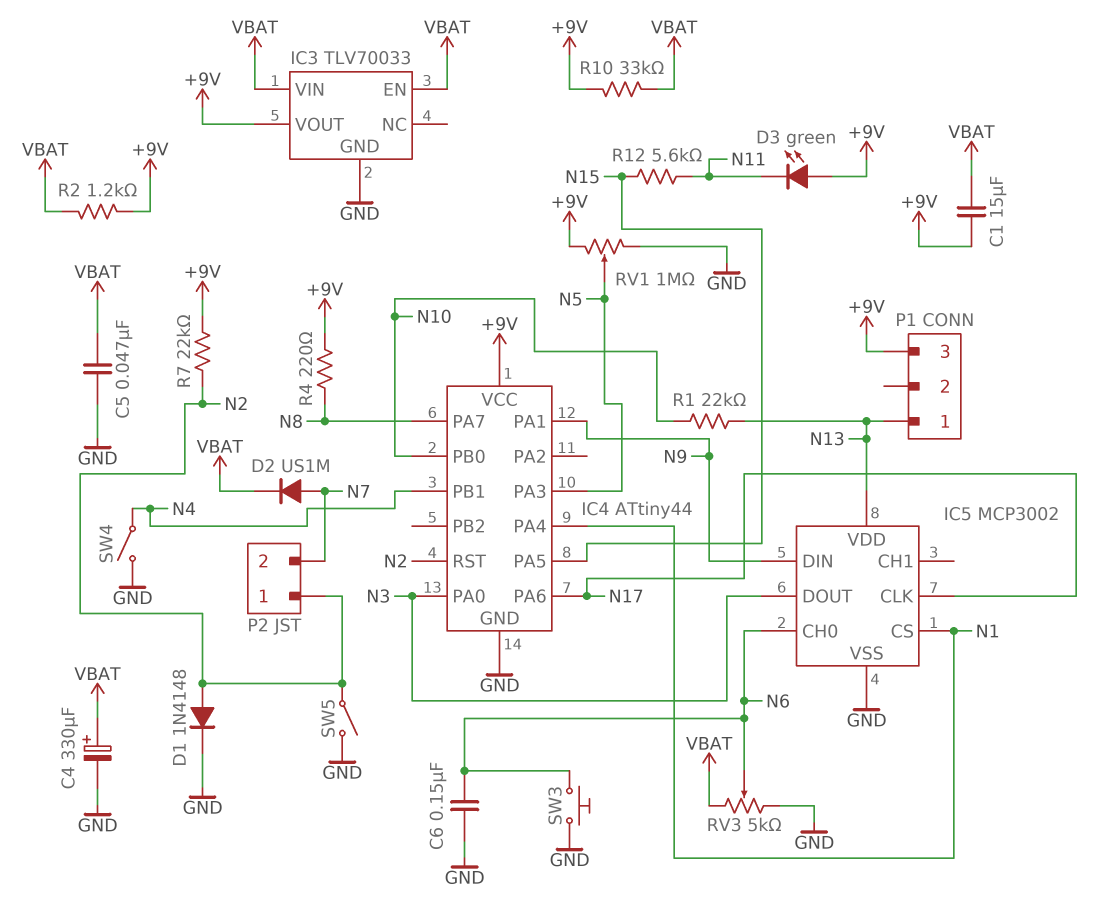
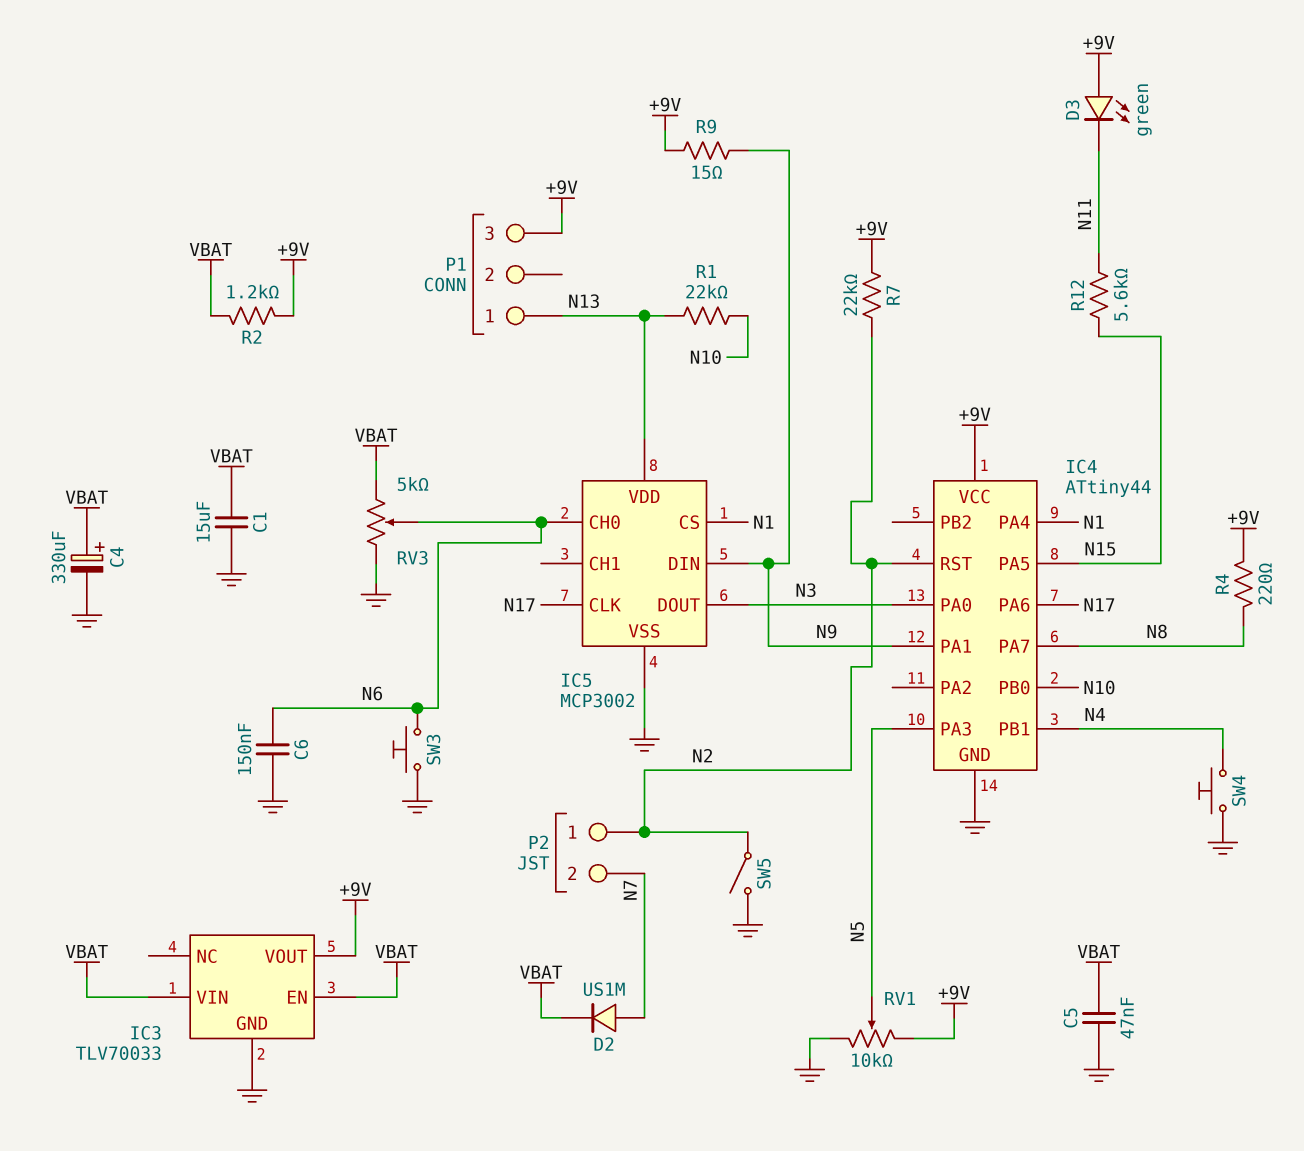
C1: 15uF (+9V, VBAT) -> 15uF (GND, VBAT)
D1: diode 1N4148 (A N2, K GND) -> none
R9: none -> 15 (+9V, N9)
R10: 33k (+9V, VBAT) -> none
RV1: 1M (+9V, GND, wiper N5) -> 10k (+9V, GND, wiper N5)
SW4: switch (GND, N4) -> button (GND, N4)

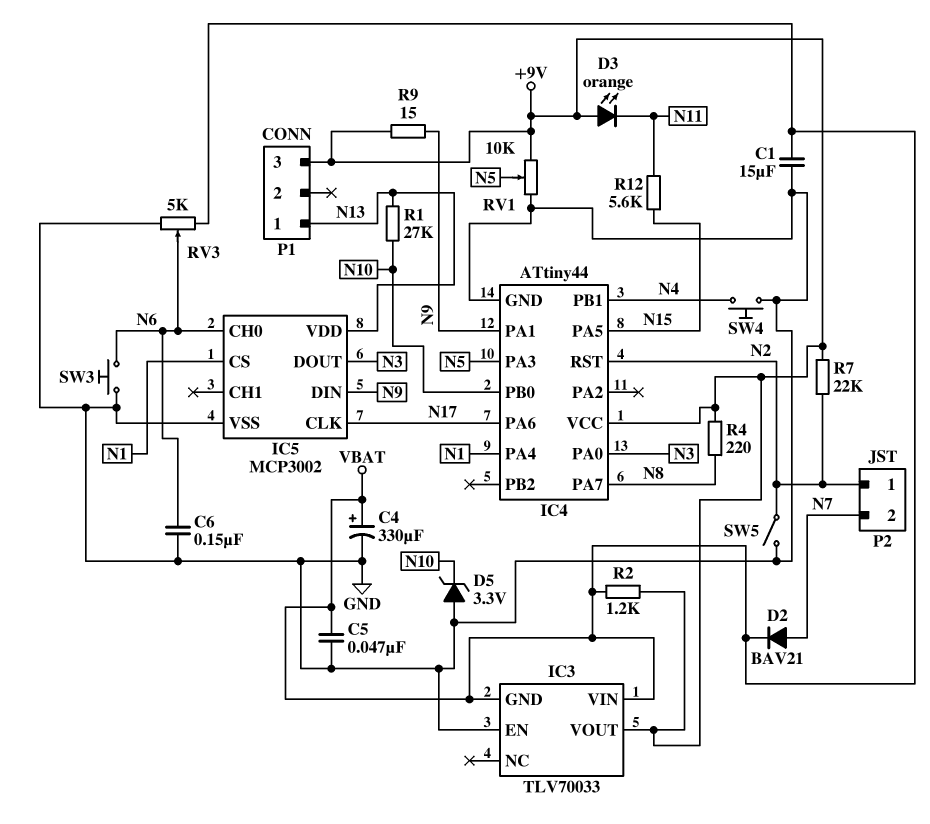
D2: diode US1M (A N7, K VBAT) -> diode BAV21 (A N7, K VBAT)
D3: LED green (A +9V, K N11) -> LED orange (A +9V, K N11)
D5: none -> zener 3.3V (A GND, K N10)
IC3 pin EN: VBAT -> GND
IC3 pin GND: GND -> VBAT
R1: 22k (N10, N13) -> 27k (N10, N13)

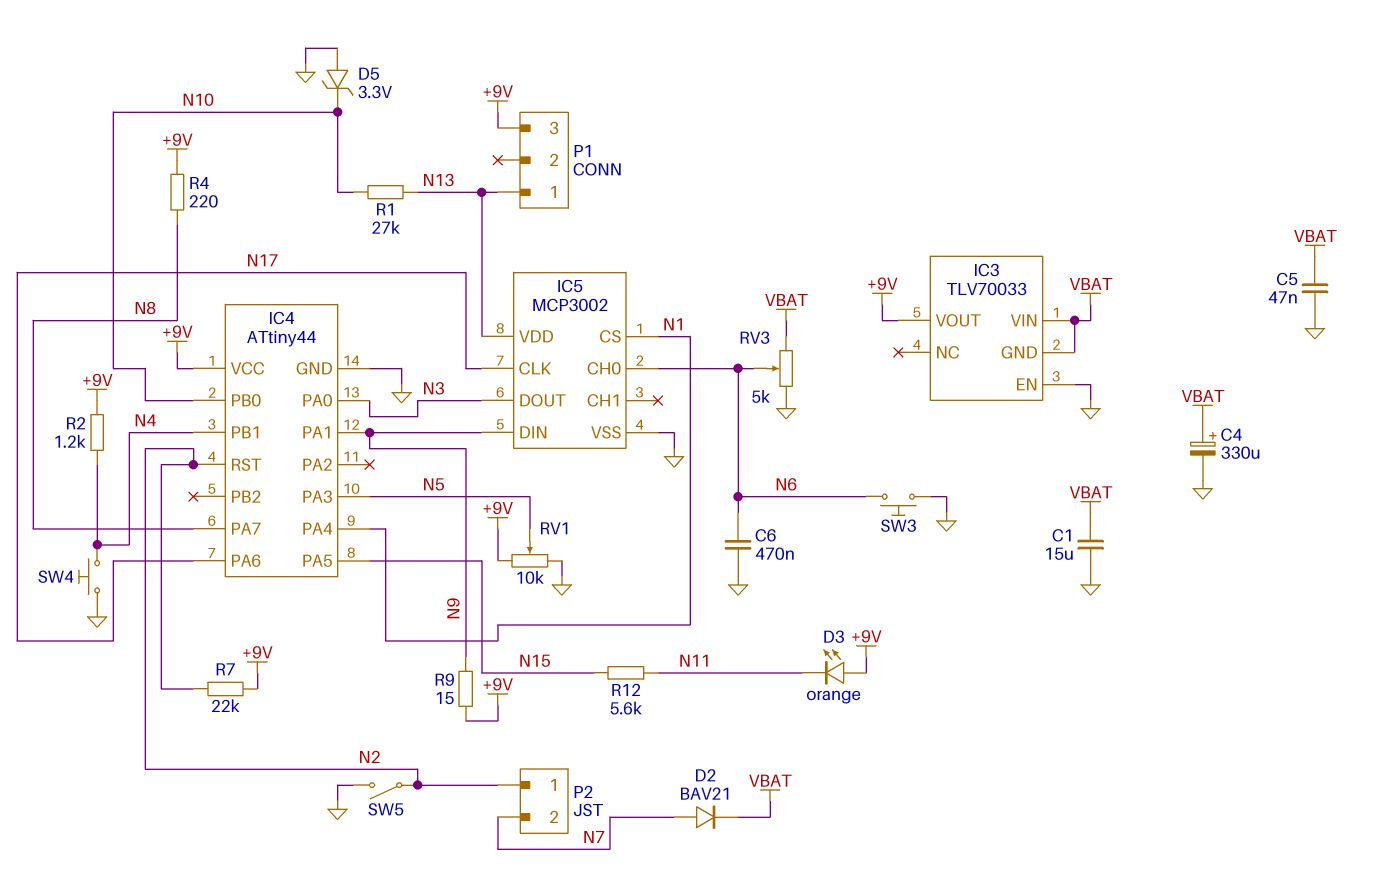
C6: 150nF (GND, N6) -> 470nF (GND, N6)
R2: 1.2k (+9V, VBAT) -> 1.2k (+9V, N4)

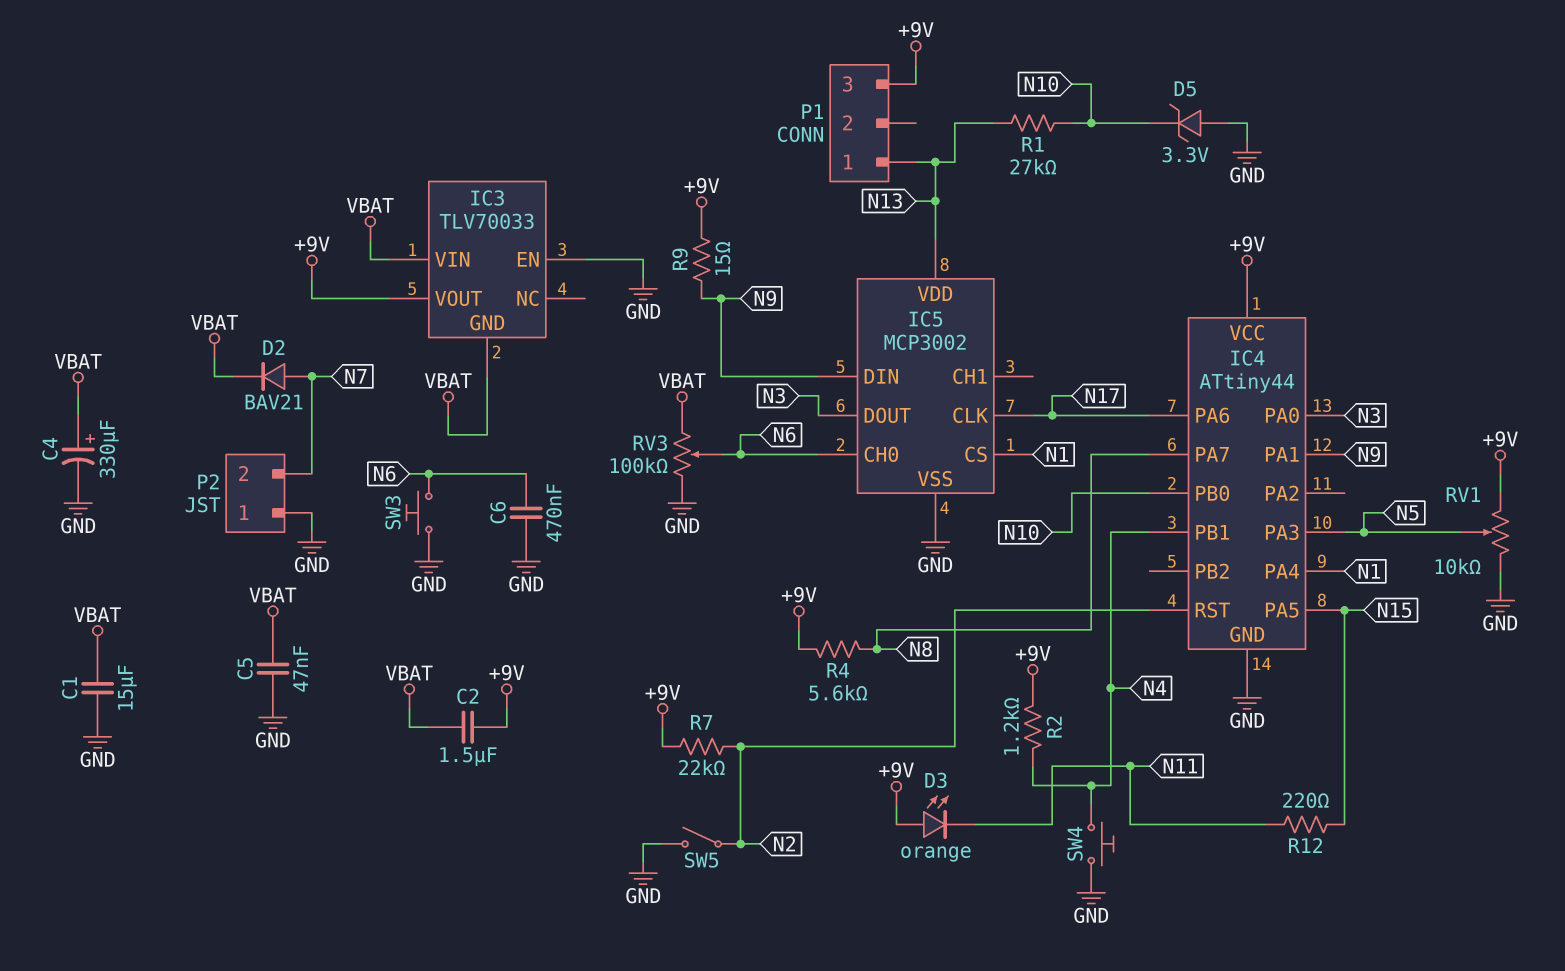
C2: none -> 1.5uF (+9V, VBAT)
P2 pin 1: N2 -> GND
R4: 220 (+9V, N8) -> 5.6k (+9V, N8)
R12: 5.6k (N11, N15) -> 220 (N11, N15)
RV3: 5k (GND, VBAT, wiper N6) -> 100k (GND, VBAT, wiper N6)

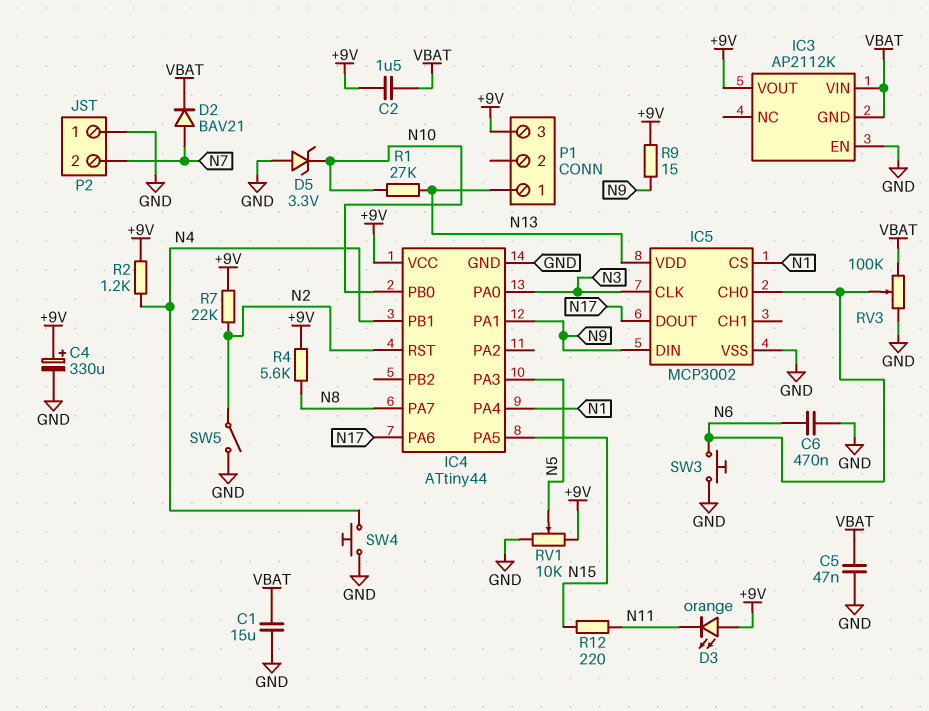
C4: 330uF (plus VBAT, minus GND) -> 330uF (plus +9V, minus GND)
IC3: TLV70033 -> AP2112K
IC5 pin CLK: N17 -> N3
IC5 pin DOUT: N3 -> N17

